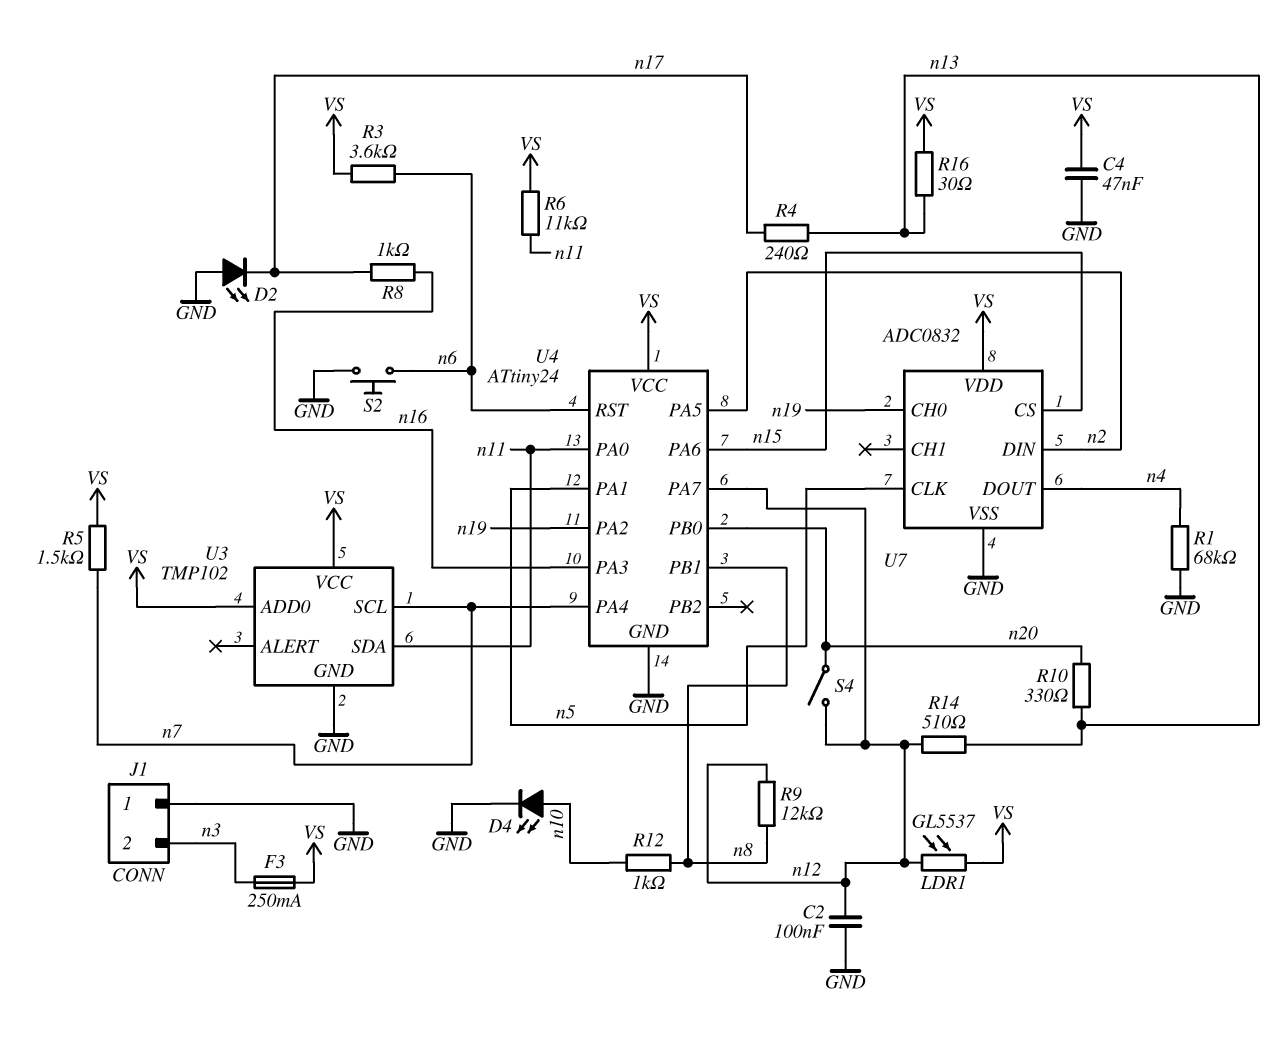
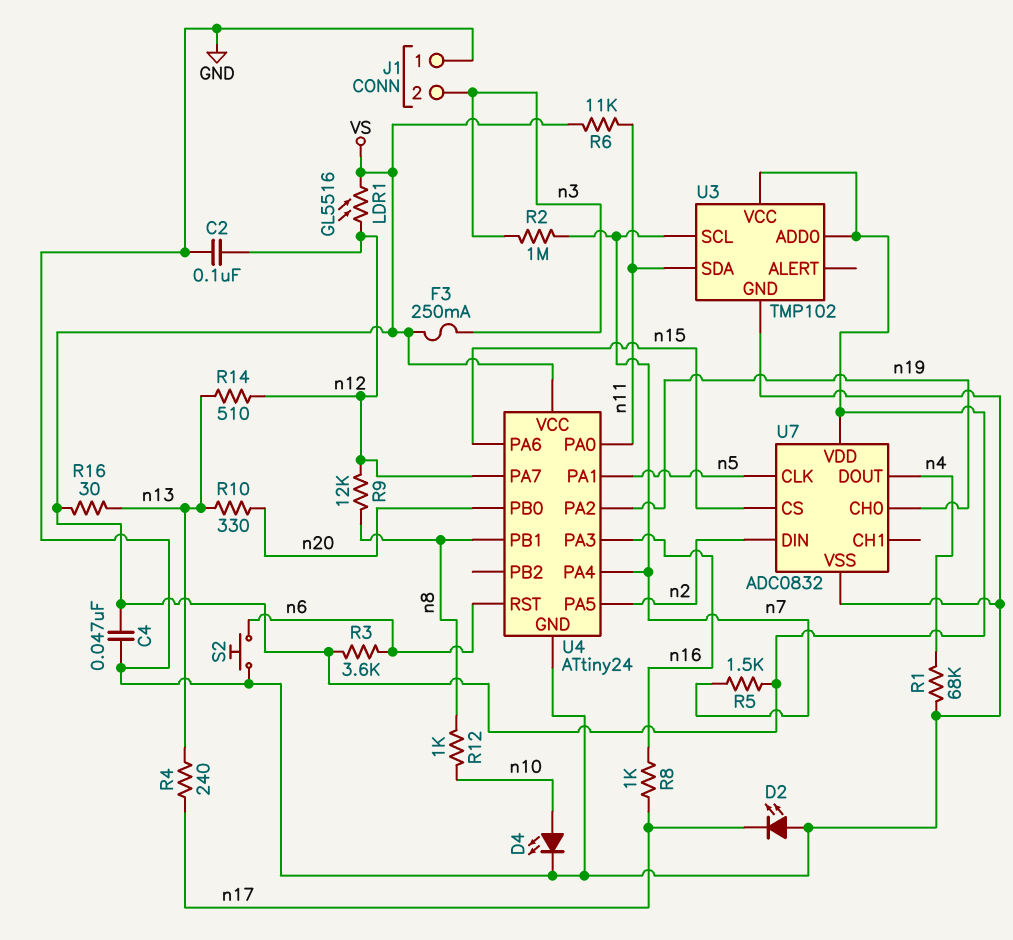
LDR1: GL5537 (VS, n12) -> GL5516 (VS, n12)
R2: none -> 1M (n3, n7)
S4: switch (n12, n20) -> none

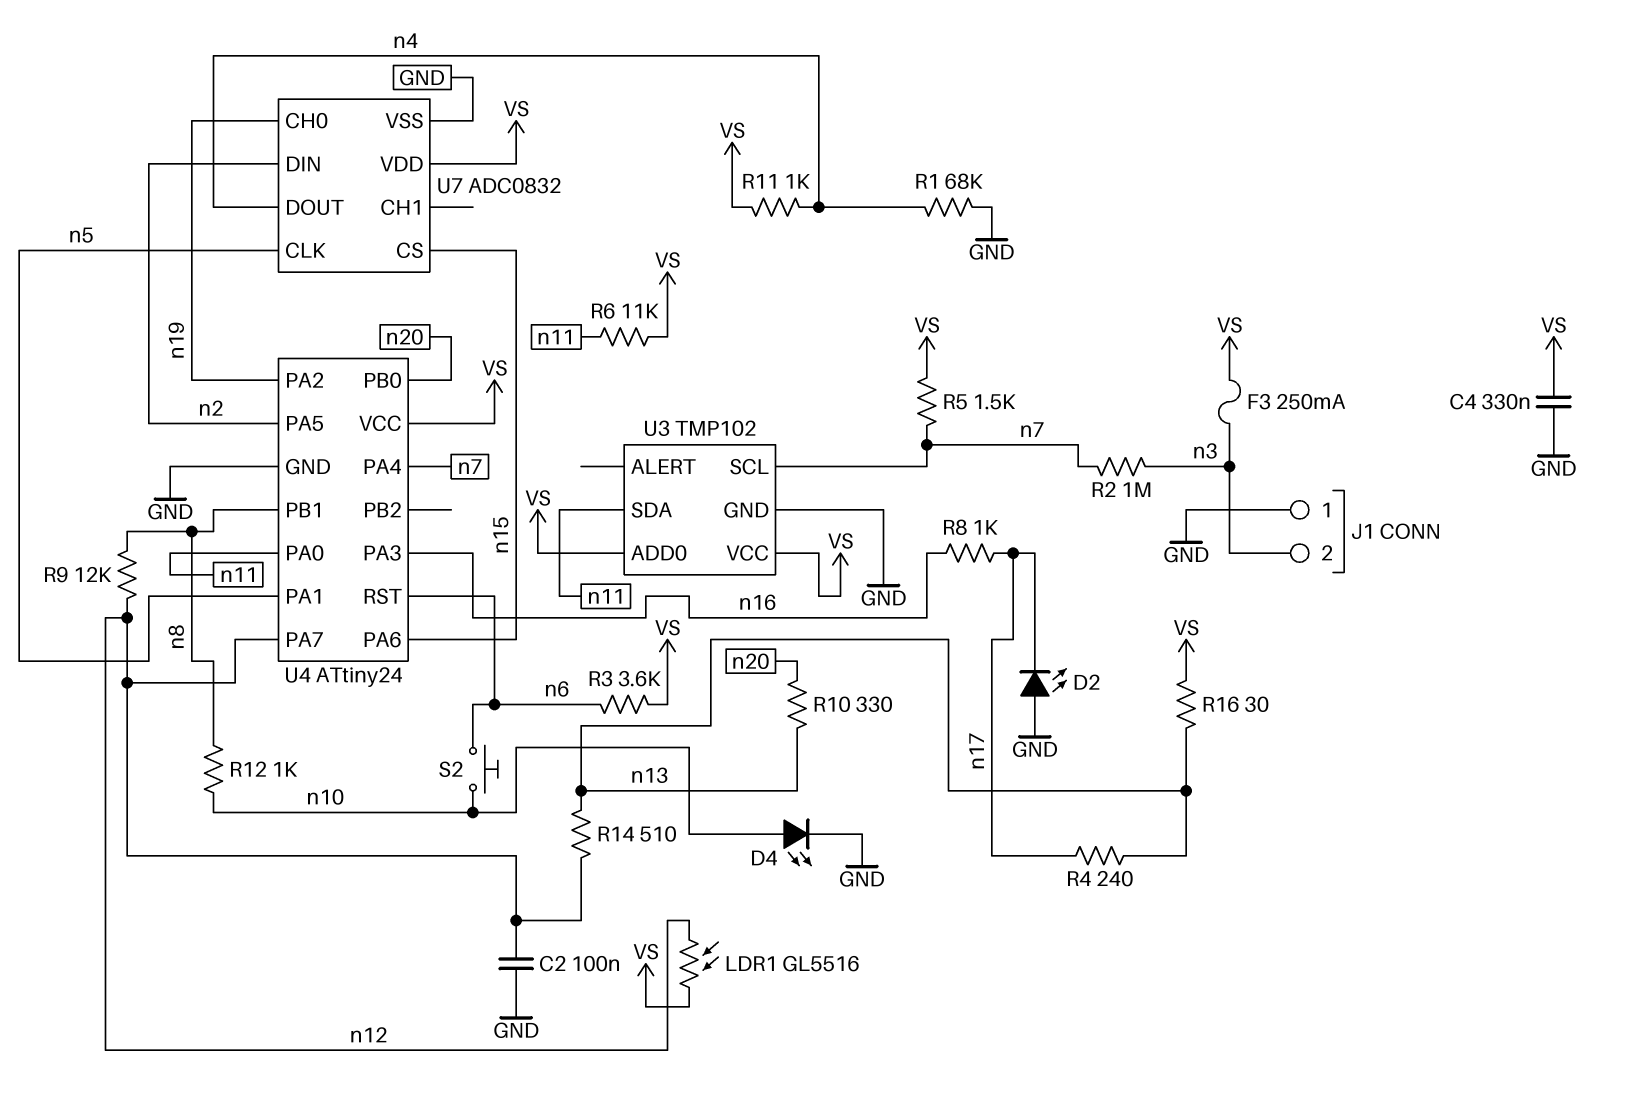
C4: 47nF (GND, VS) -> 330nF (GND, VS)
R11: none -> 1k (VS, n4)
S2: button (GND, n6) -> button (n6, n10)

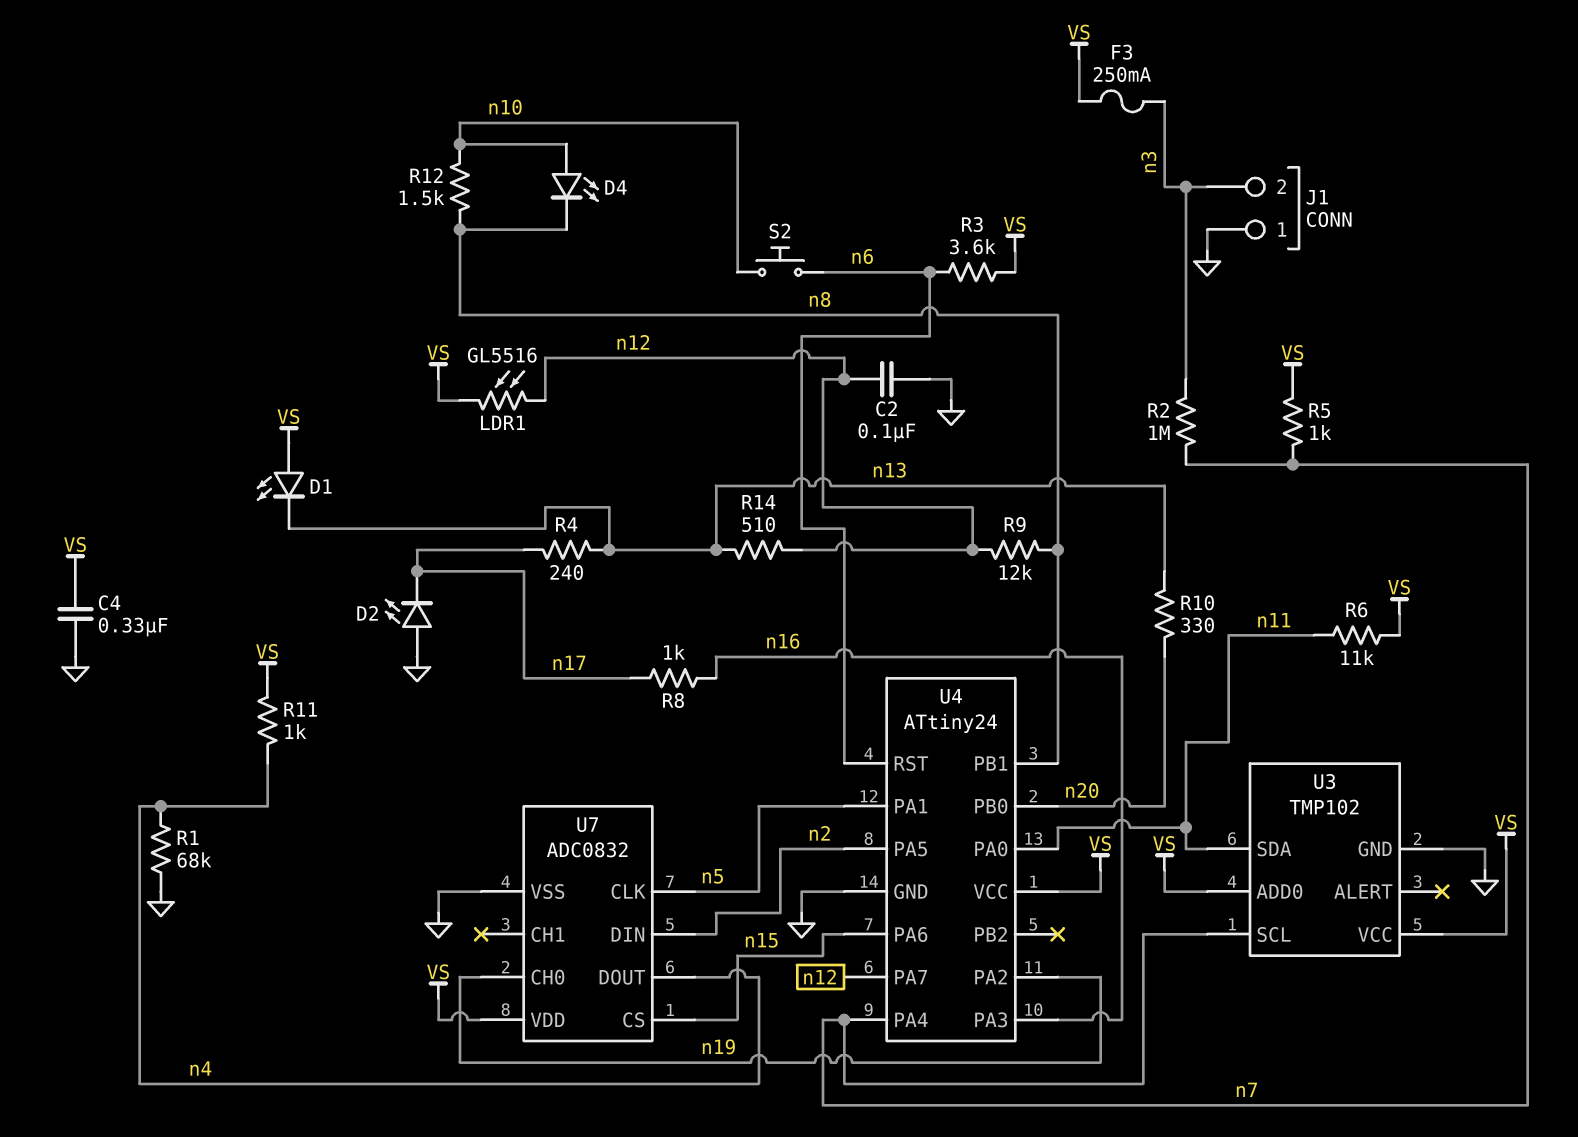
D1: none -> LED (A VS, K n13)
D4: LED (A n10, K GND) -> LED (A n10, K n8)
R5: 1.5k (VS, n7) -> 1k (VS, n7)
R12: 1k (n8, n10) -> 1.5k (n8, n10)
R16: 30 (VS, n13) -> none

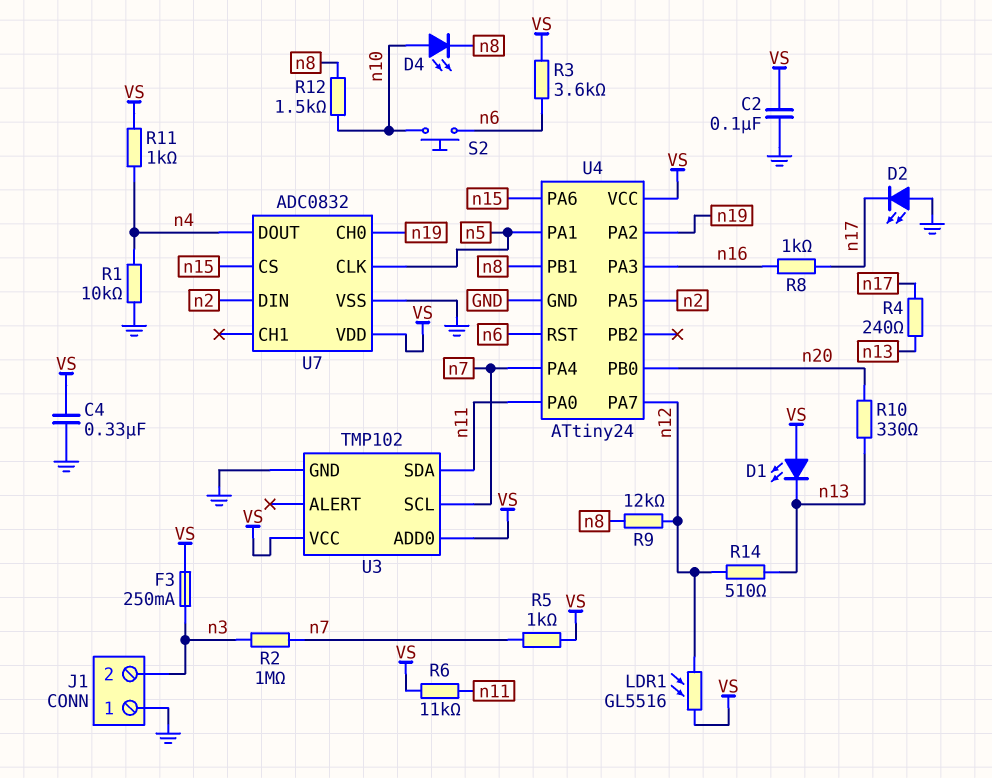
C2: 100nF (GND, n12) -> 100nF (GND, VS)
R1: 68k (GND, n4) -> 10k (GND, n4)

